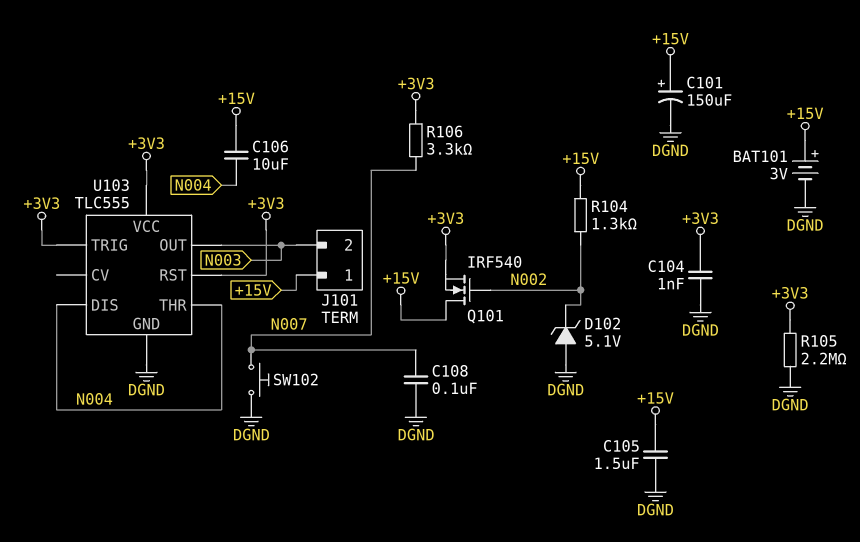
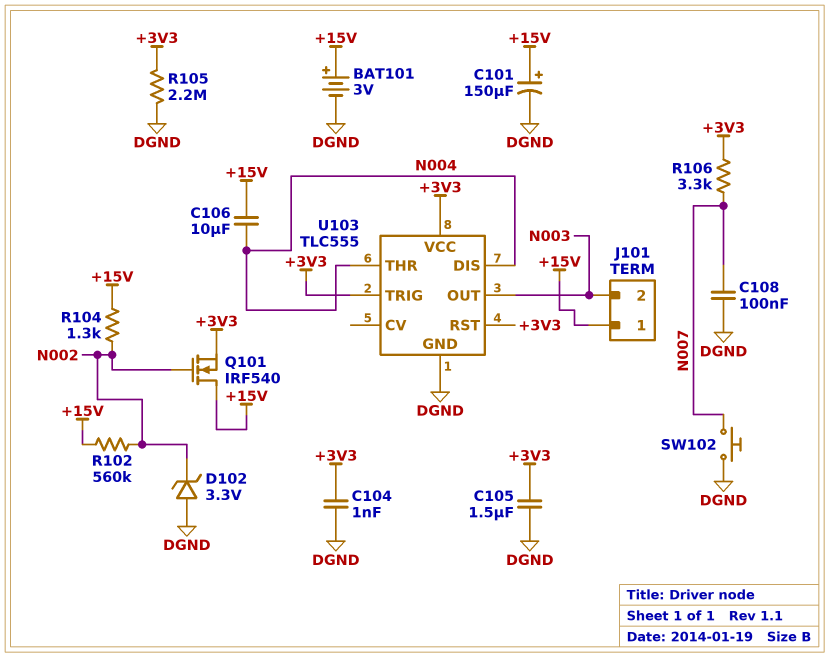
C105: 1.5uF (+15V, DGND) -> 1.5uF (+3V3, DGND)
D102: zener 5.1V (A DGND, K N002) -> zener 3.3V (A DGND, K N002)
R102: none -> 560k (+15V, N002)

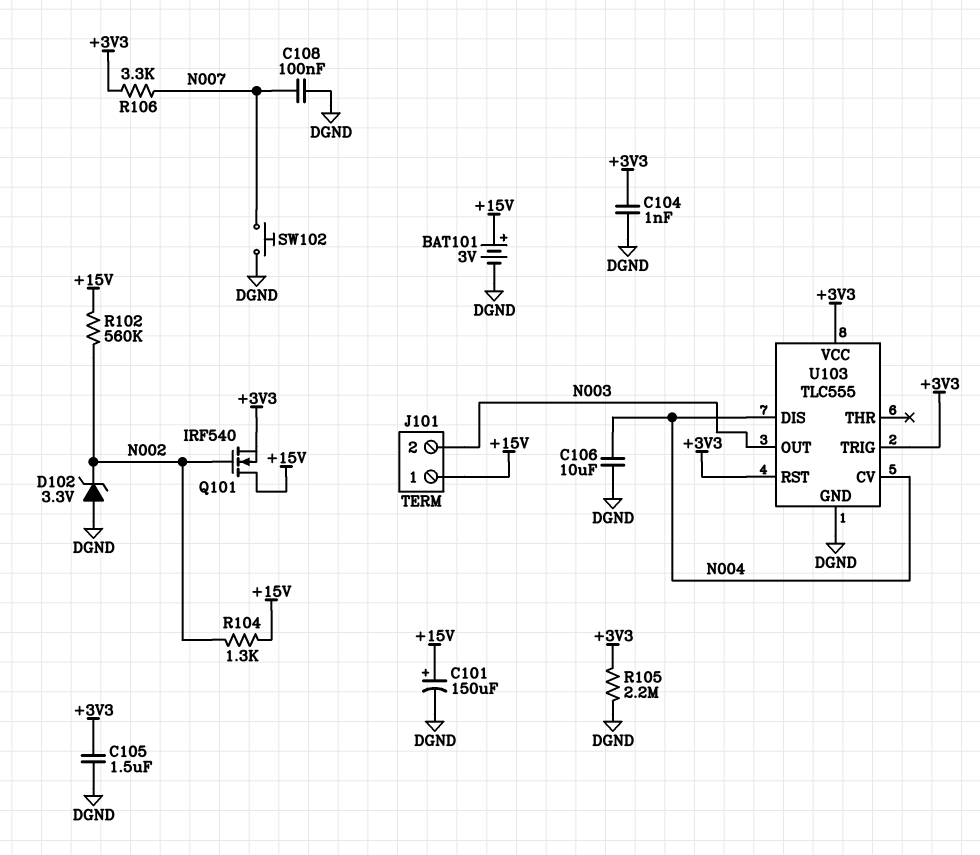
C106: 10uF (+15V, N004) -> 10uF (DGND, N004)
U103 pin CV: none -> N004
U103 pin THR: N004 -> none

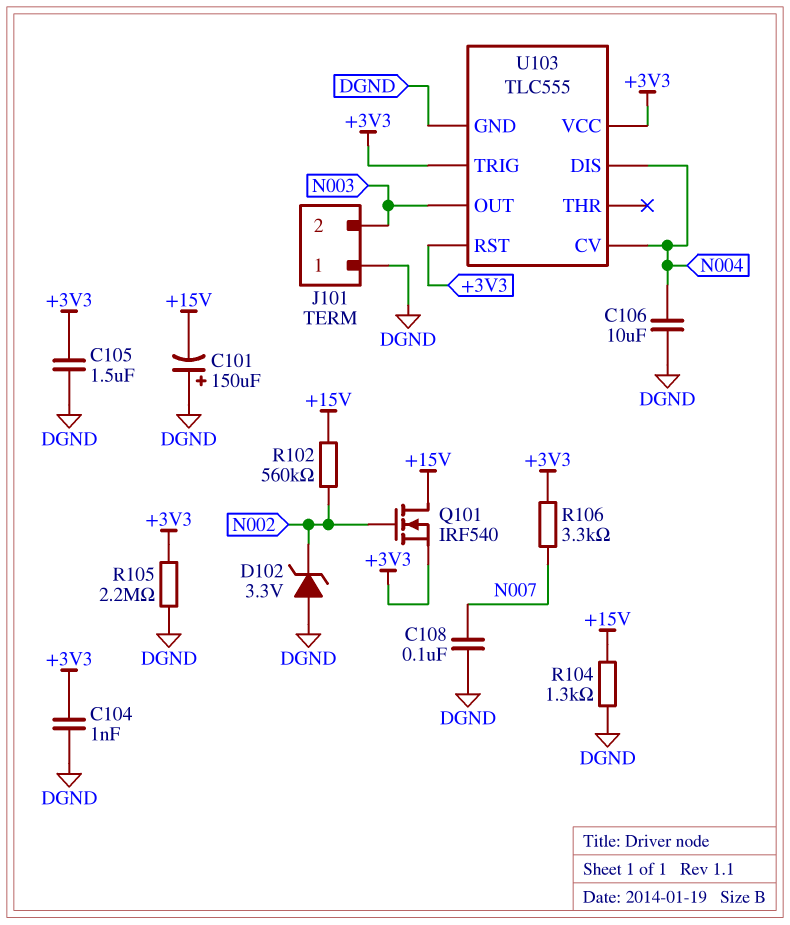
BAT101: 3V (plus +15V, minus DGND) -> none
C101: 150uF (plus +15V, minus DGND) -> 150uF (plus DGND, minus +15V)
J101 pin 1: +15V -> DGND
R104: 1.3k (+15V, N002) -> 1.3k (+15V, DGND)
SW102: button (DGND, N007) -> none

